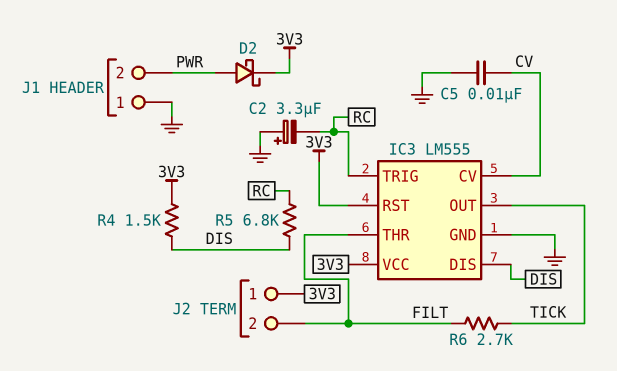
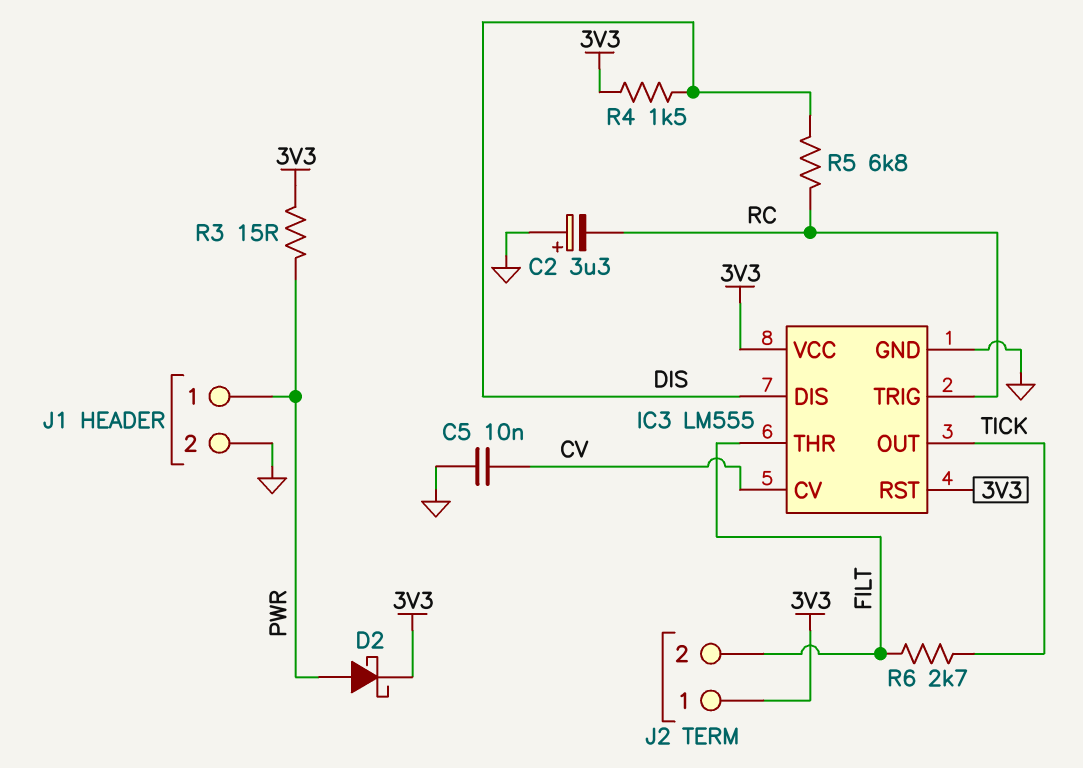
J1 pin 1: GND -> PWR
J1 pin 2: PWR -> GND
R3: none -> 15 (3V3, PWR)

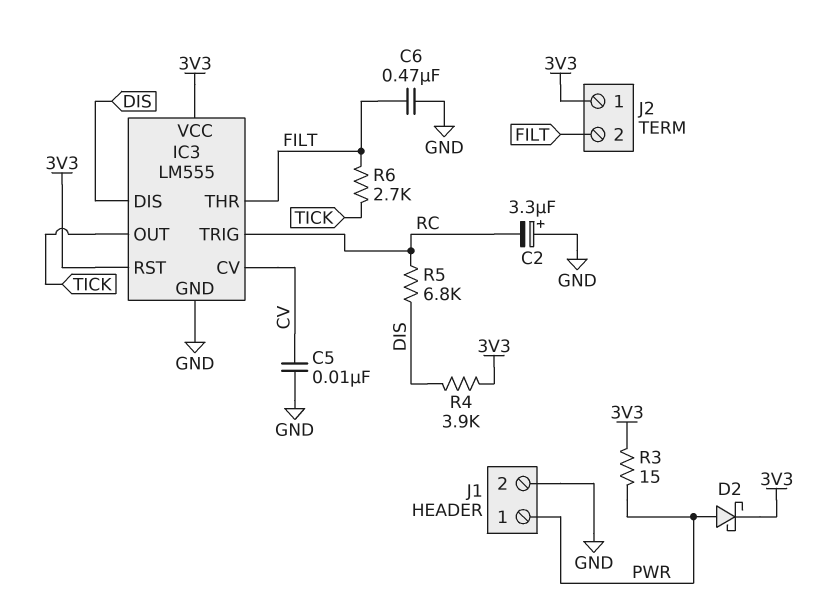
C6: none -> 470nF (FILT, GND)
R4: 1.5k (3V3, DIS) -> 3.9k (3V3, DIS)

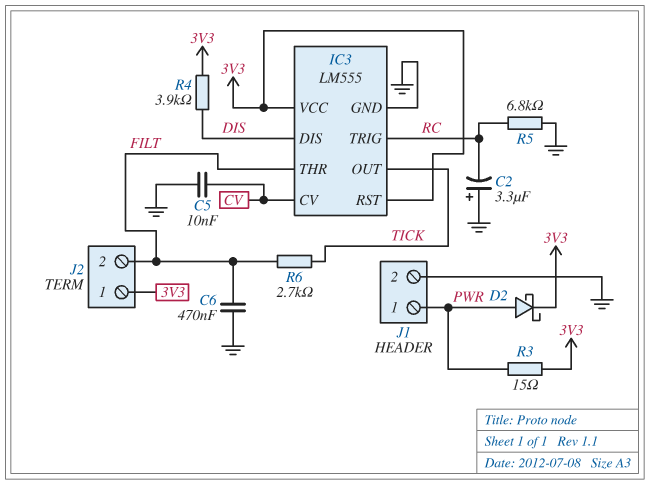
R5: 6.8k (DIS, RC) -> 6.8k (GND, RC)

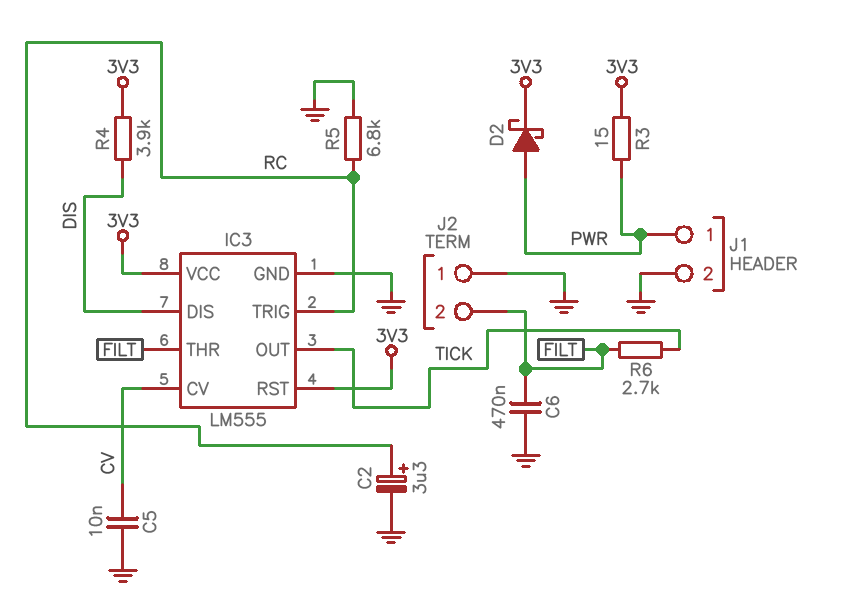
C2: 3.3uF (plus GND, minus RC) -> 3.3uF (plus RC, minus GND)
J2 pin 1: 3V3 -> GND

